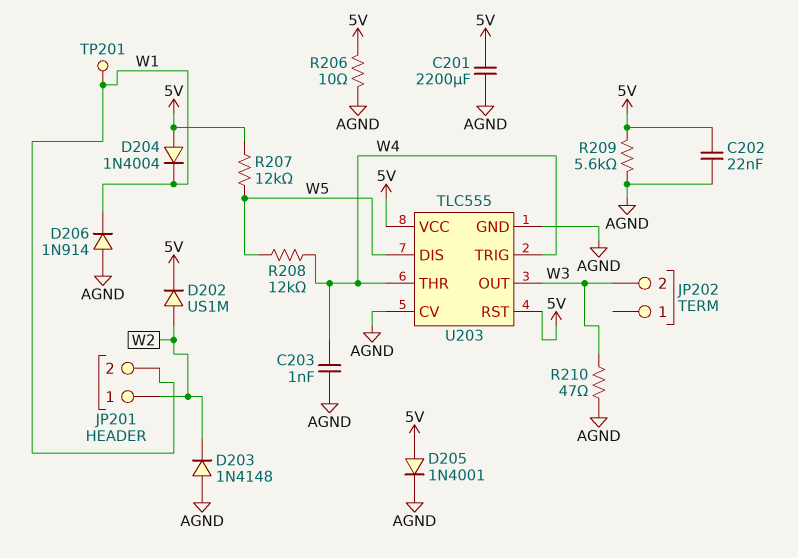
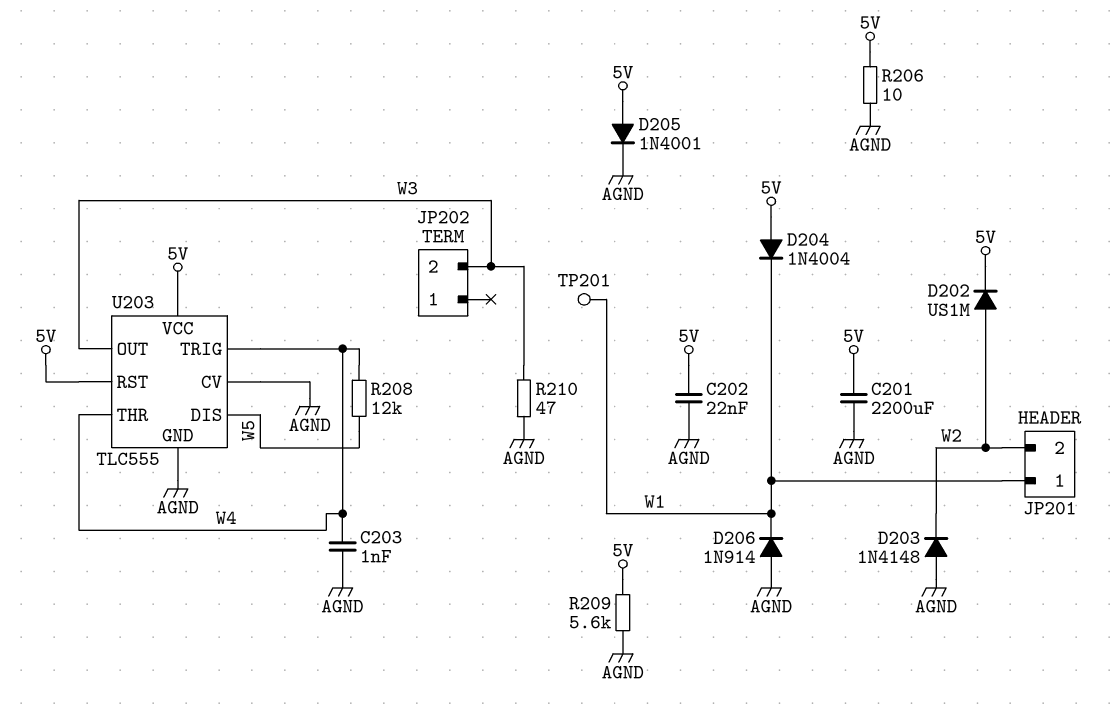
JP201 pin 1: W2 -> W1
JP201 pin 2: W1 -> W2
R207: 12k (5V, W5) -> none

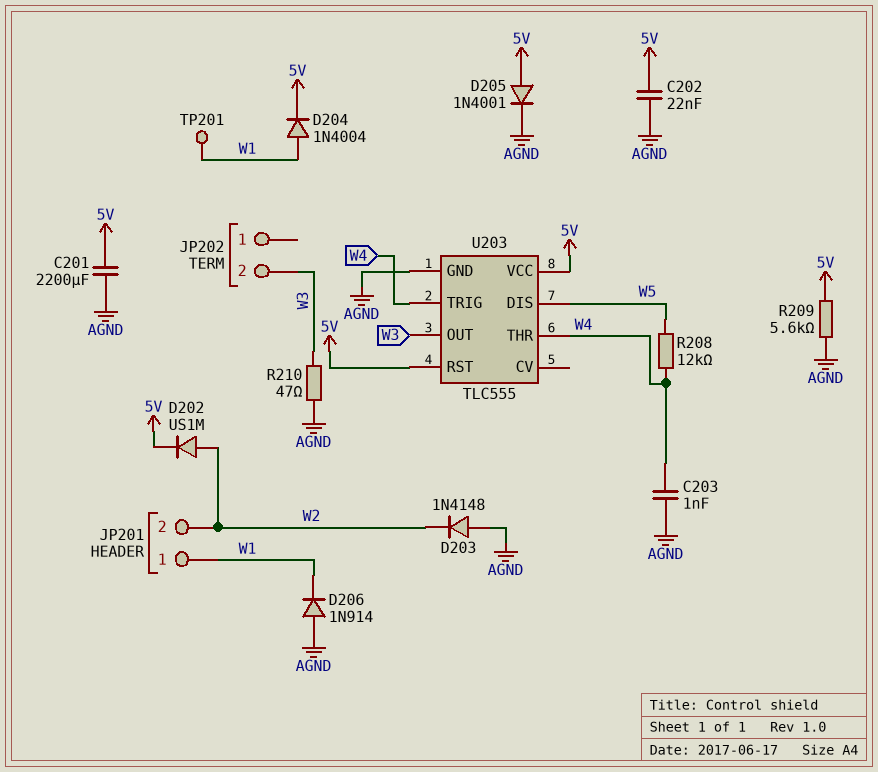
D204: diode 1N4004 (A 5V, K W1) -> diode 1N4004 (A W1, K 5V)
R206: 10 (5V, AGND) -> none
U203 pin CV: AGND -> none

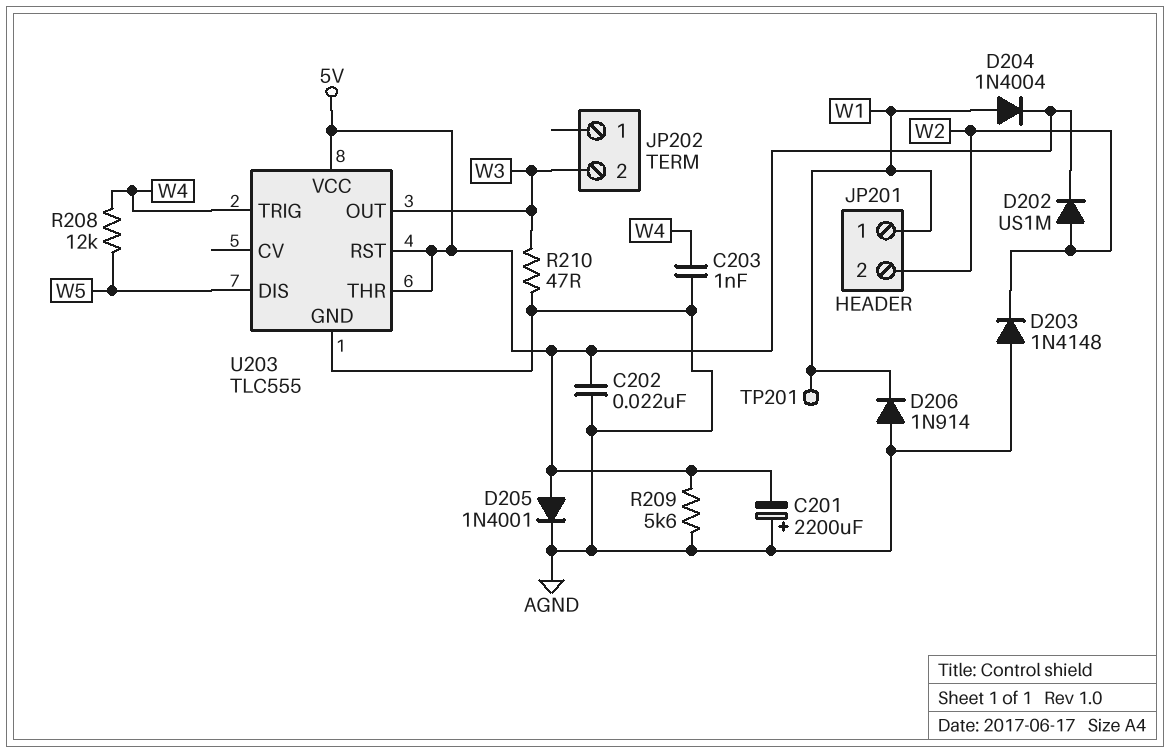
C201: 2200uF (5V, AGND) -> 2200uF (plus AGND, minus 5V)
U203 pin THR: W4 -> 5V

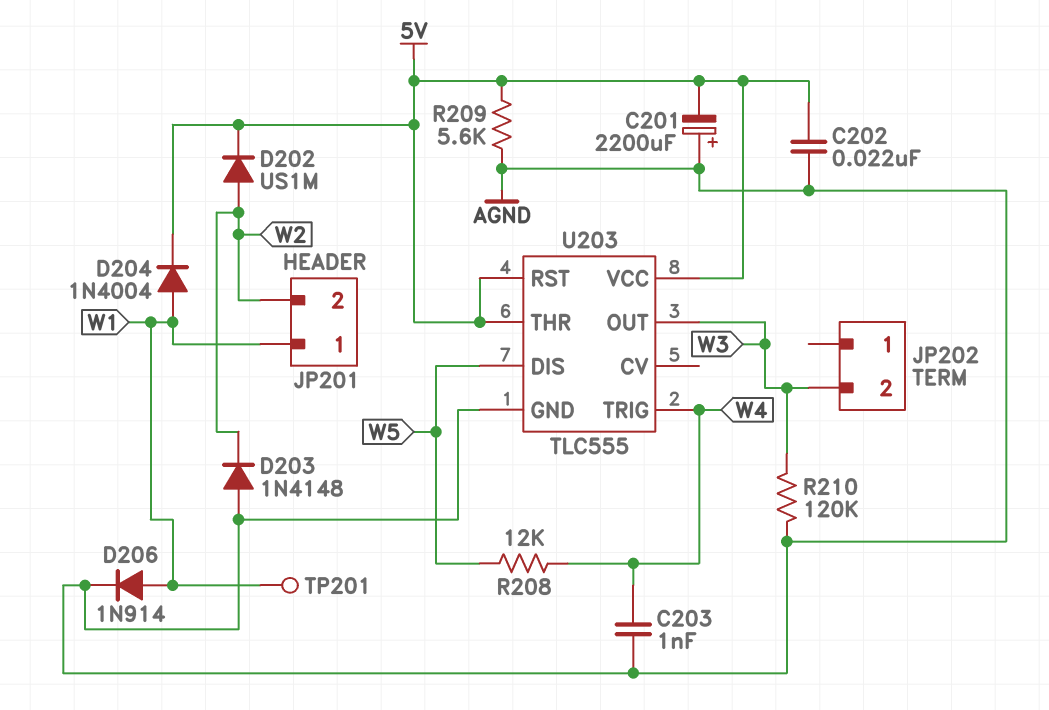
D205: diode 1N4001 (A 5V, K AGND) -> none
D206: diode 1N914 (A AGND, K W1) -> diode 1N914 (A W1, K AGND)
R210: 47 (AGND, W3) -> 120k (AGND, W3)

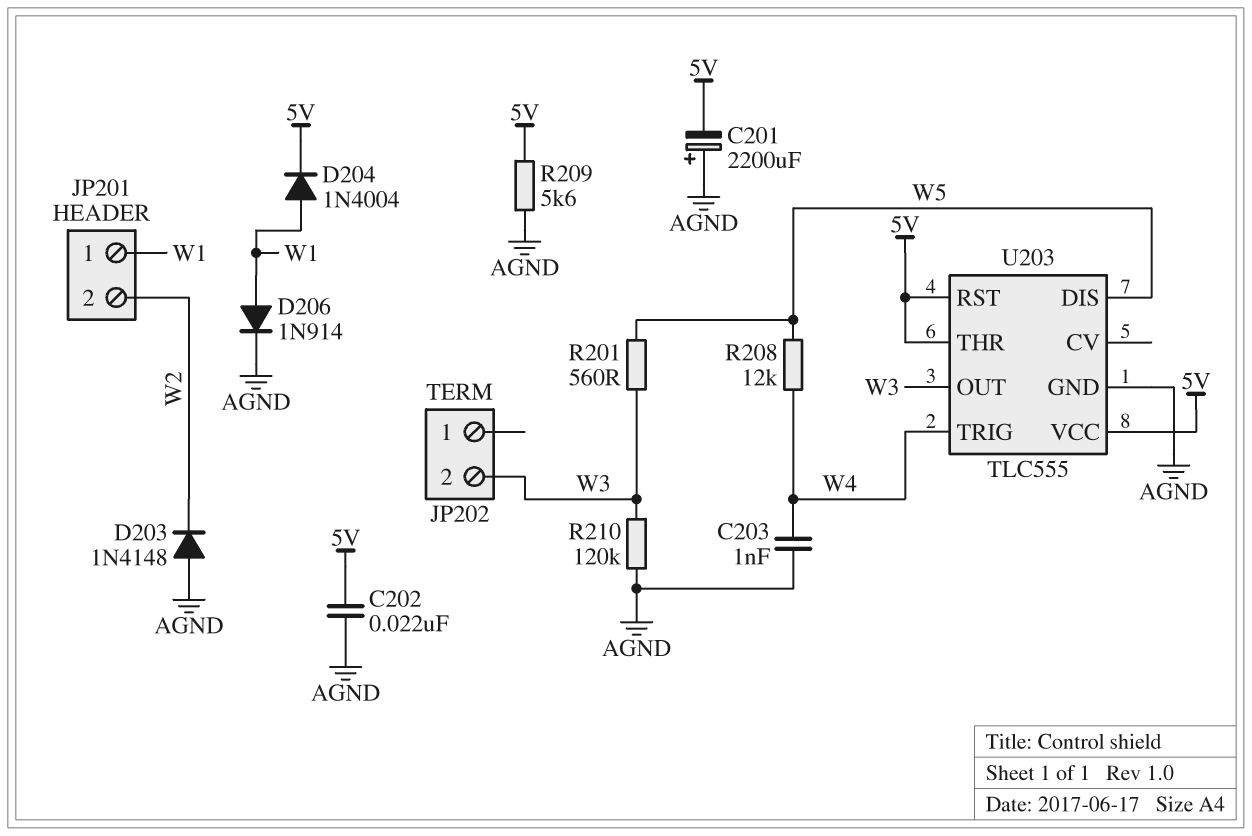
D202: diode US1M (A W2, K 5V) -> none
R201: none -> 560 (W3, W5)
TP201: test point (W1) -> none

